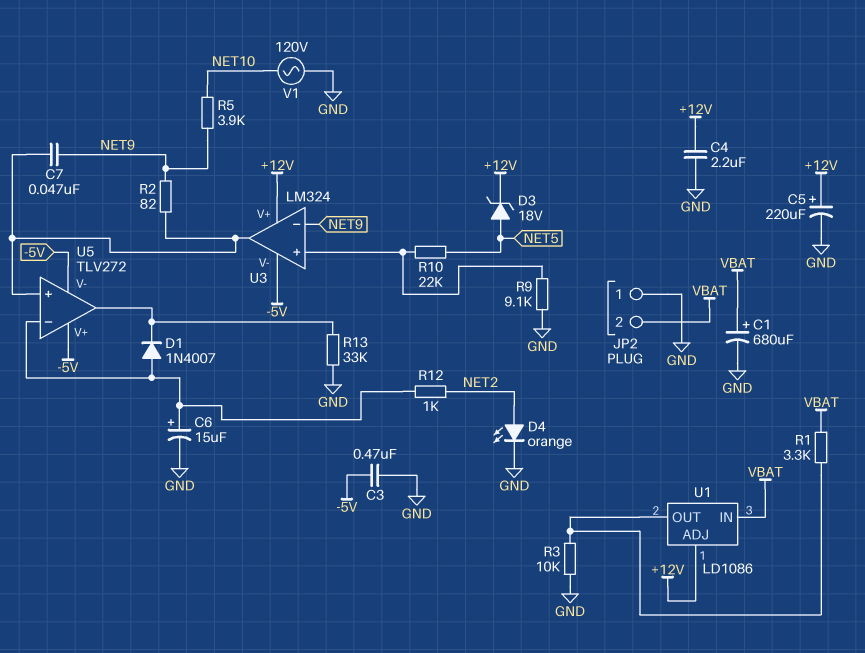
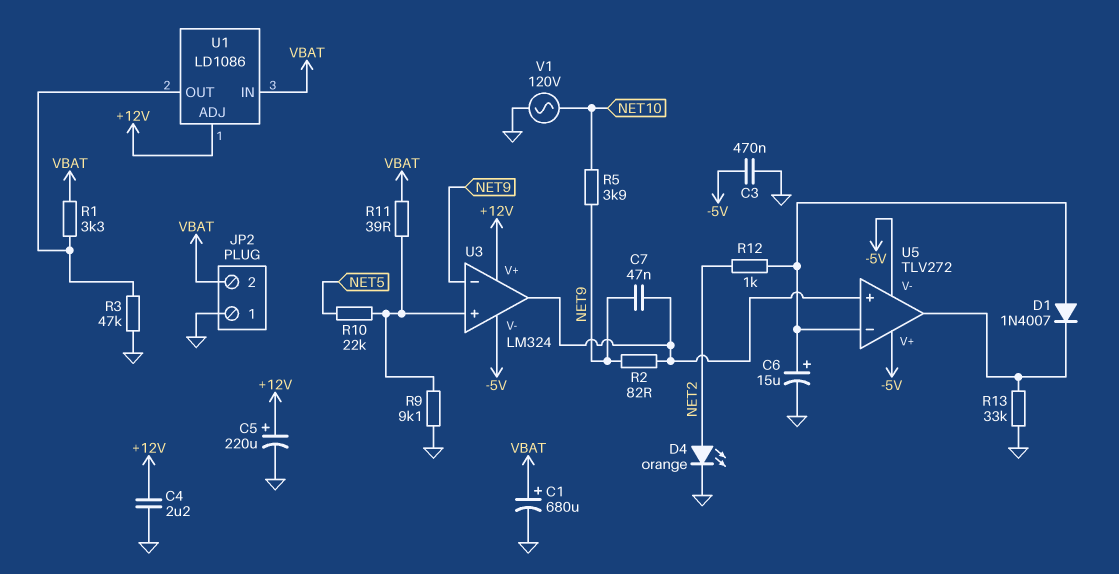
D3: zener 18V (A NET5, K +12V) -> none
R3: 10k (GND, U1/OUT) -> 47k (GND, U1/OUT)
R11: none -> 39 (U3/in+, VBAT)

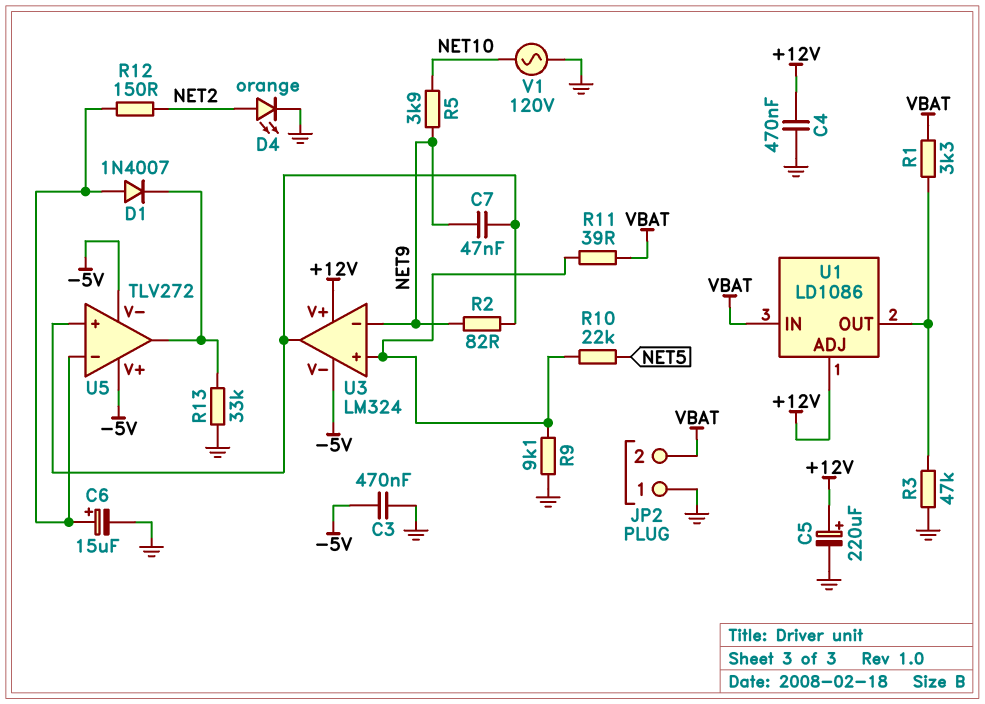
C1: 680uF (plus VBAT, minus GND) -> none
C4: 2.2uF (+12V, GND) -> 470nF (+12V, GND)
R12: 1k (NET2, U5/in-) -> 150 (NET2, U5/in-)

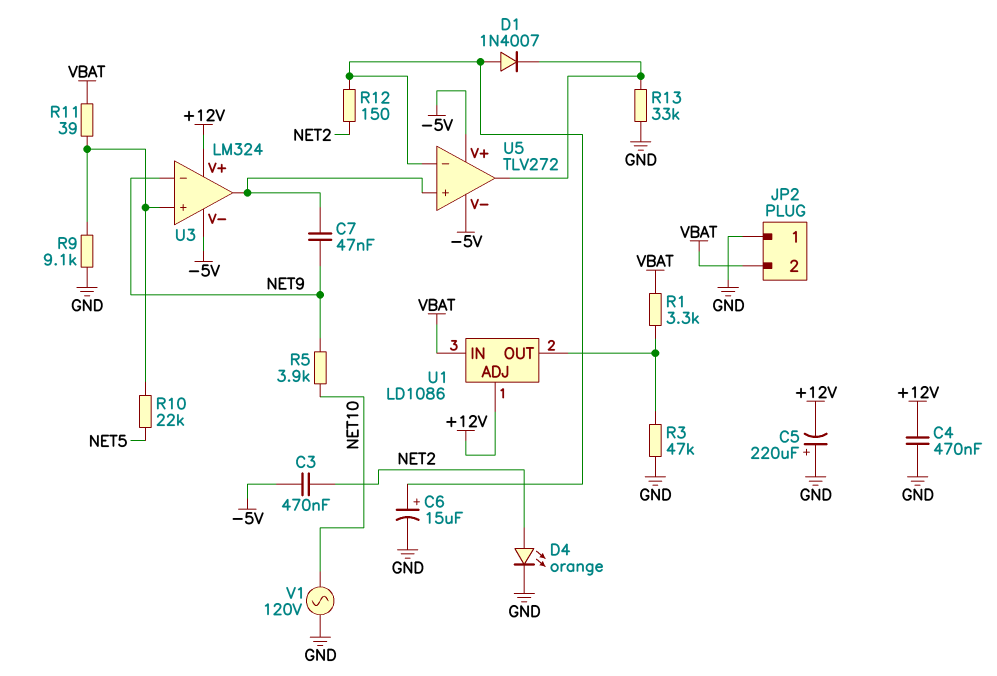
C3: 470nF (-5V, GND) -> 470nF (-5V, NET2)
C5: 220uF (plus +12V, minus GND) -> 220uF (plus GND, minus +12V)
R2: 82 (NET9, U3/out) -> none

